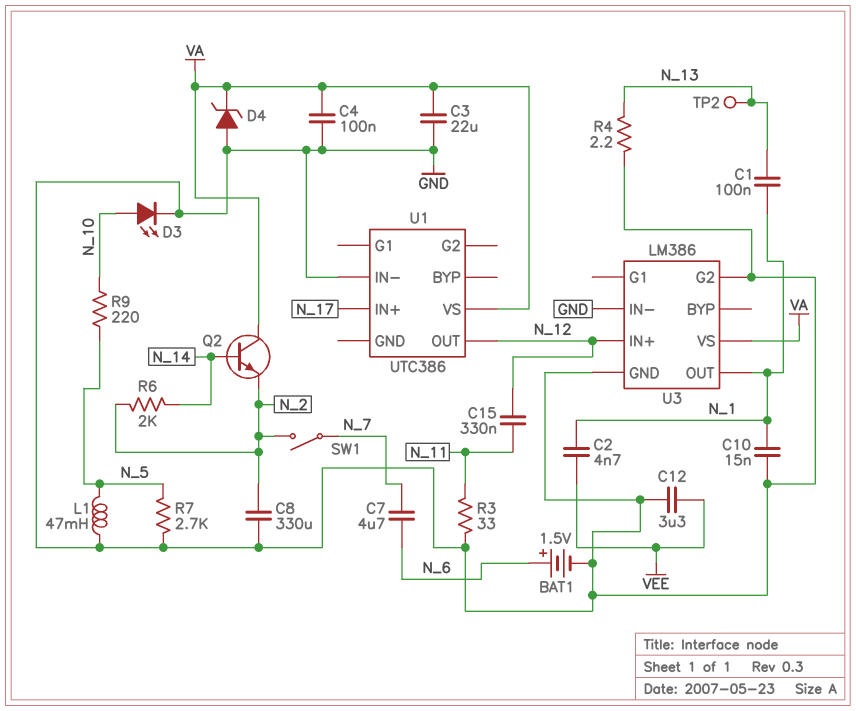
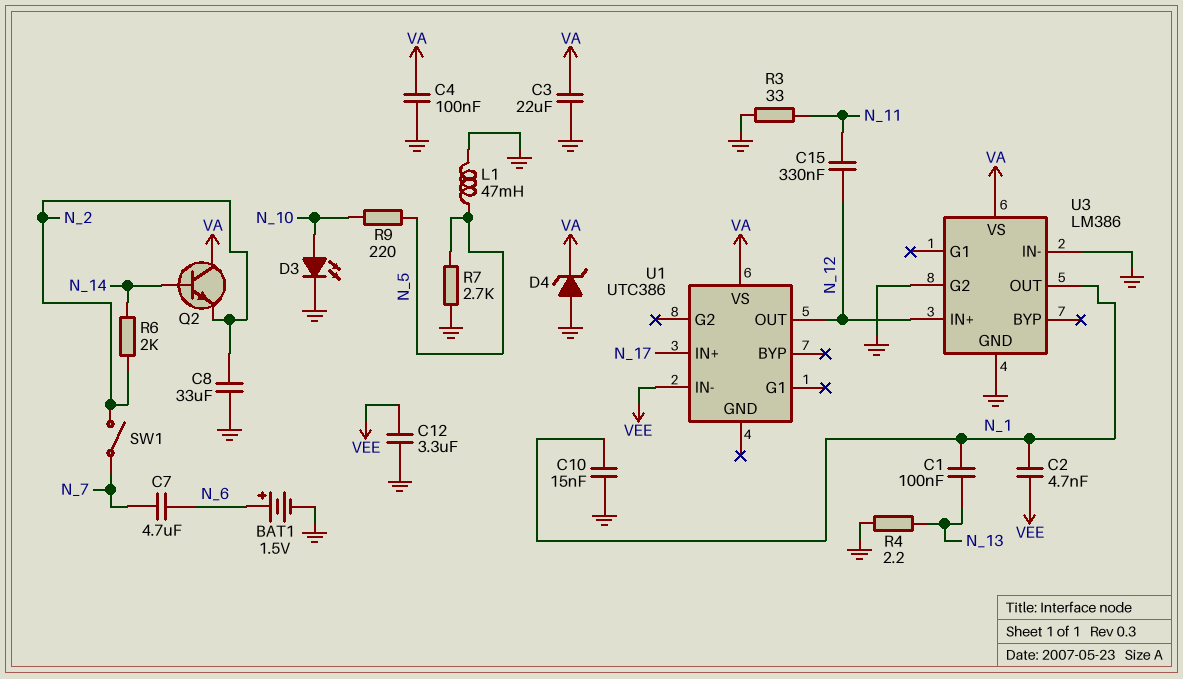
C8: 330uF (GND, N_2) -> 33uF (GND, N_2)
TP2: test point (N_13) -> none
U1 pin IN-: GND -> VEE

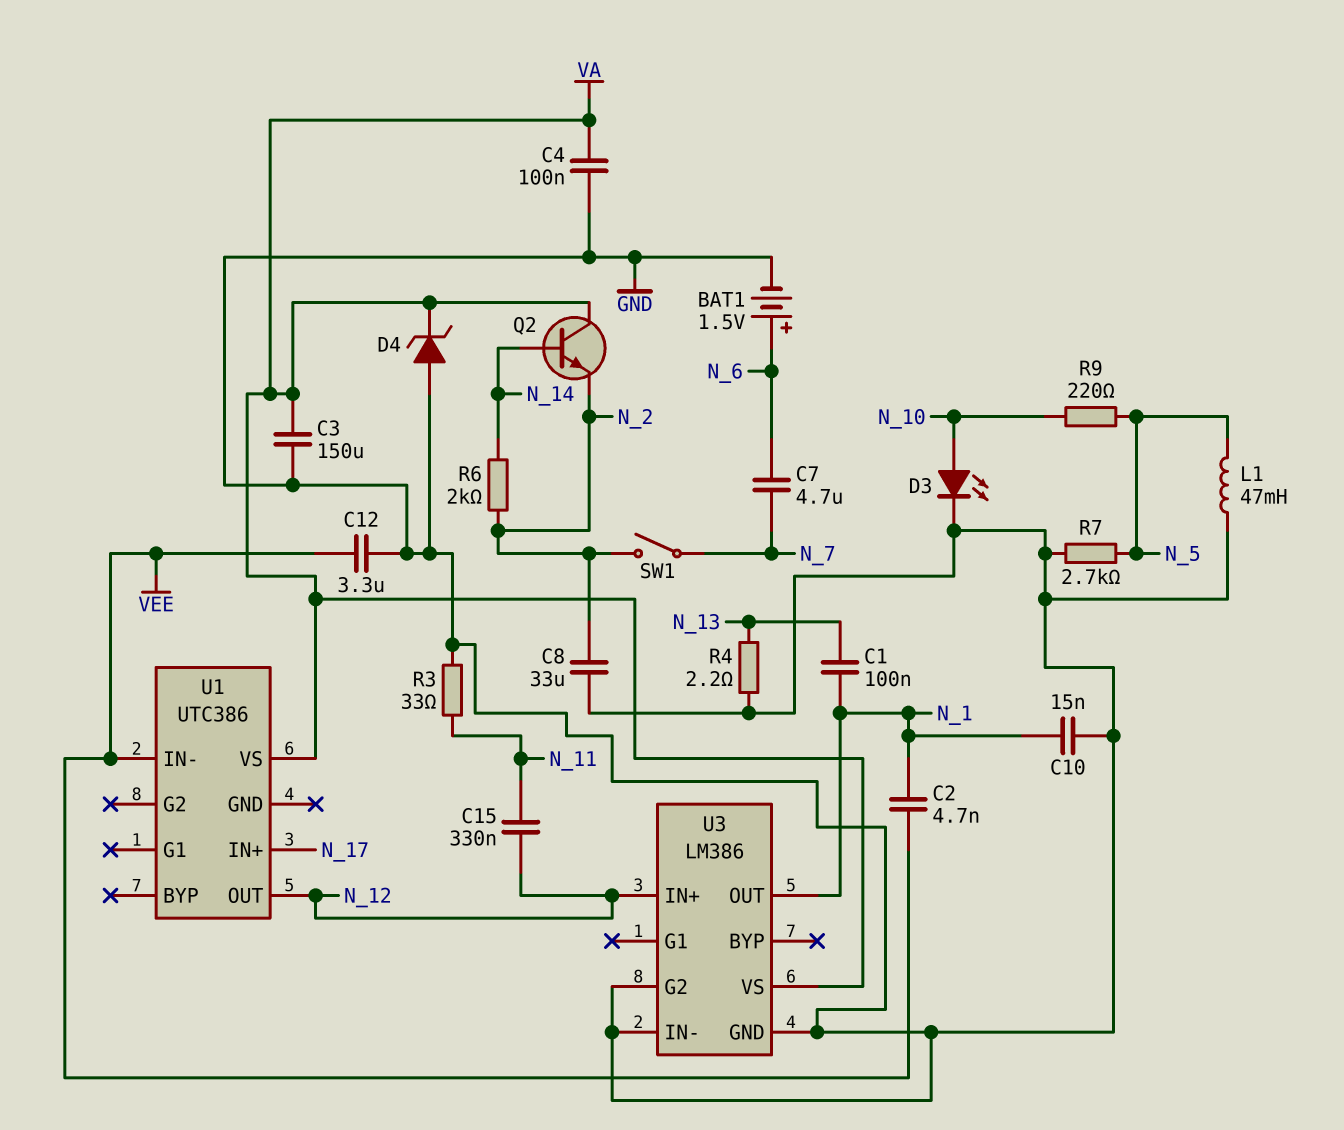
C3: 22uF (GND, VA) -> 150uF (GND, VA)

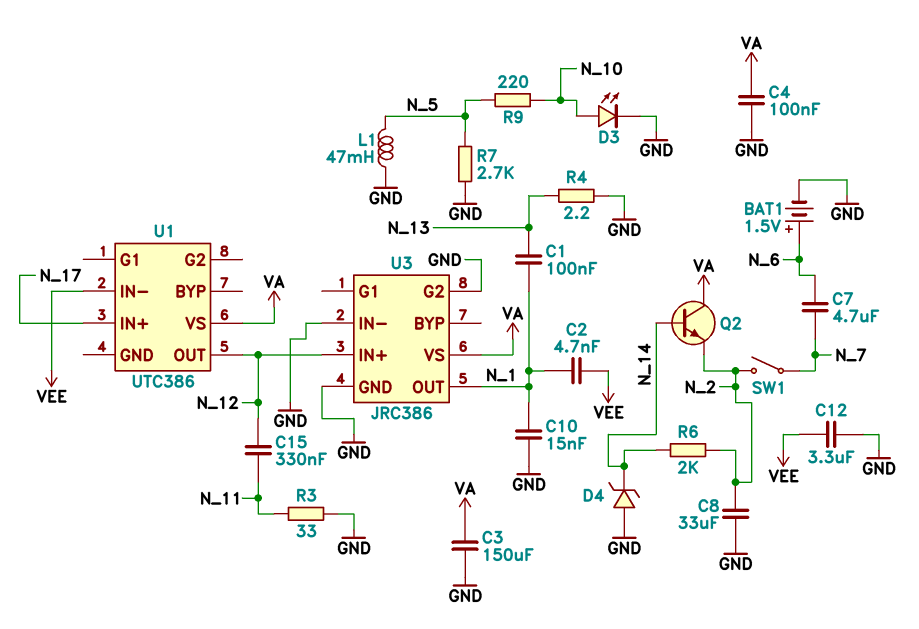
D4: zener (A GND, K VA) -> zener (A GND, K N_14)
U3: LM386 -> JRC386

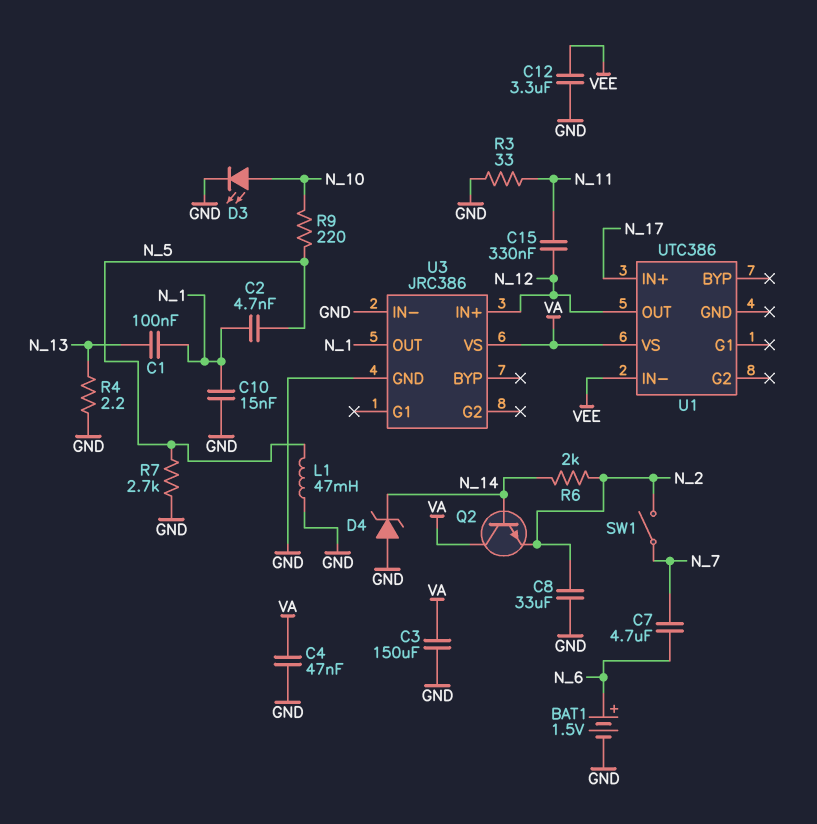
C2: 4.7nF (N_1, VEE) -> 4.7nF (N_1, N_5)
C4: 100nF (GND, VA) -> 47nF (GND, VA)
U3 pin G2: GND -> none

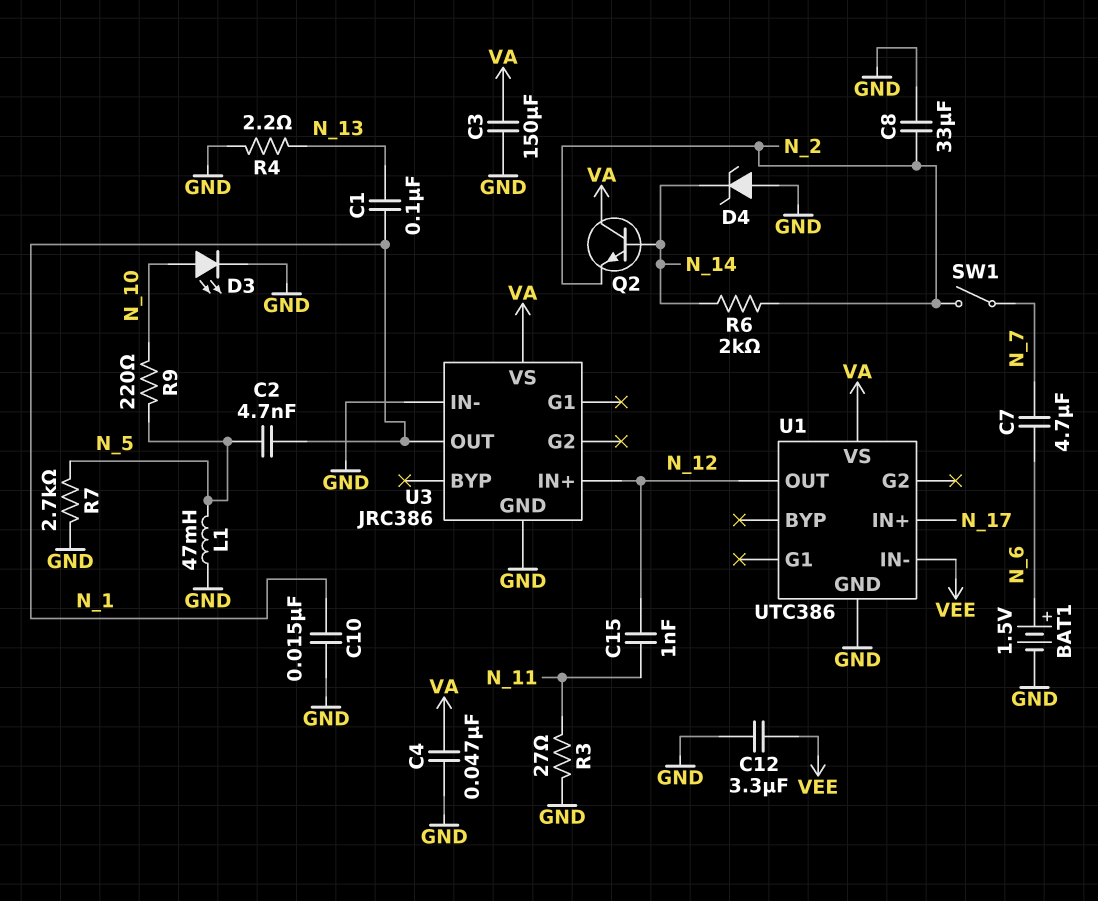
C15: 330nF (N_11, N_12) -> 1nF (N_11, N_12)
R3: 33 (GND, N_11) -> 27 (GND, N_11)
U1 pin GND: none -> GND

